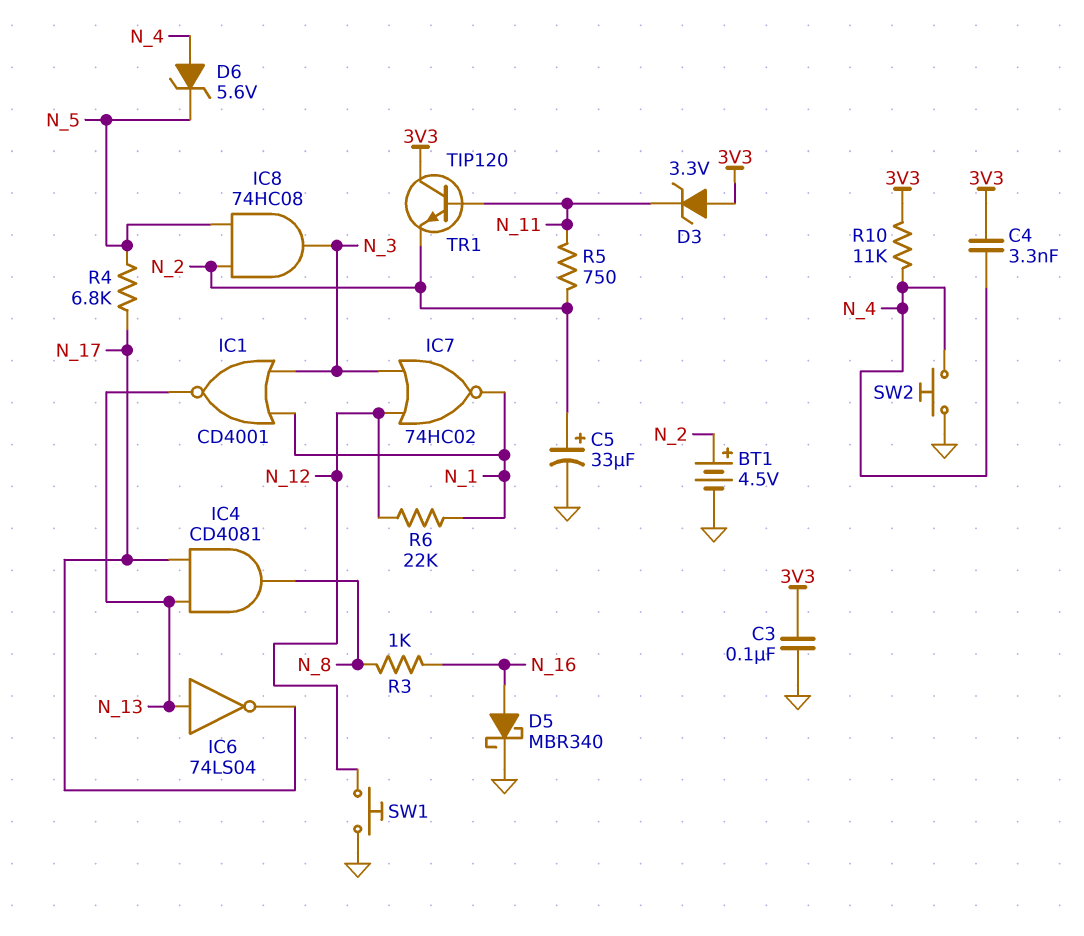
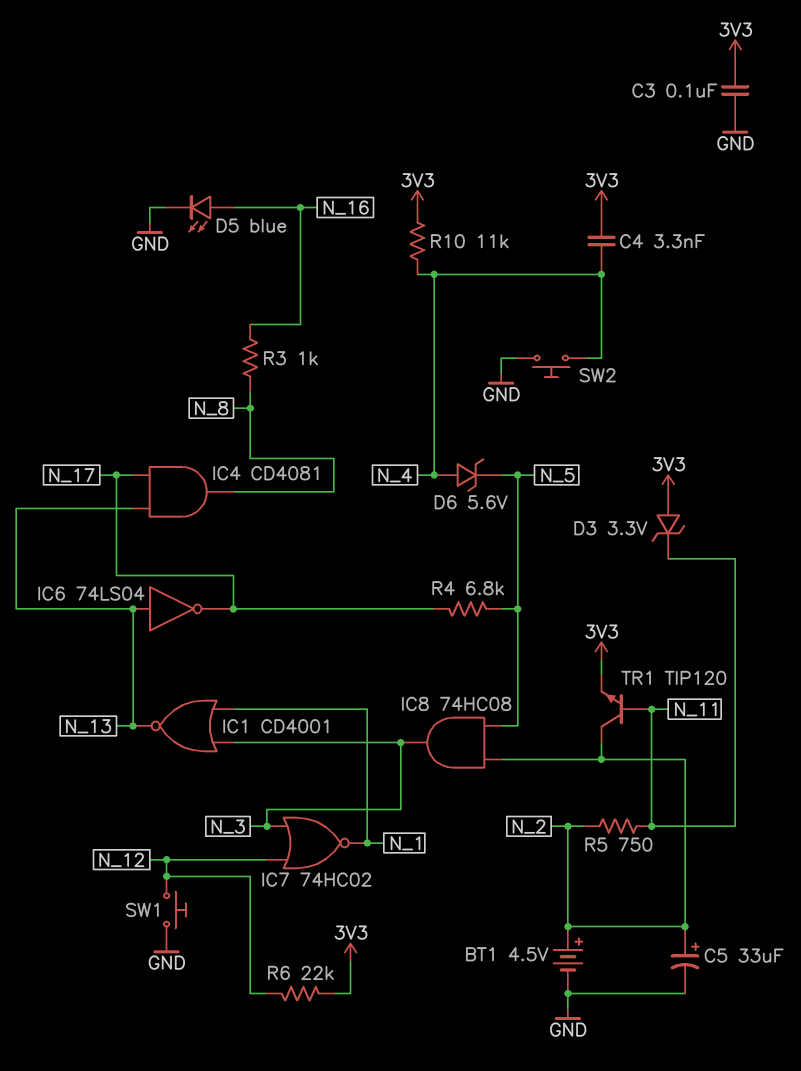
D5: schottky MBR340 (A N_16, K GND) -> LED blue (A N_16, K GND)
R6: 22k (N_1, N_12) -> 22k (3V3, N_12)
TR1: NPN TIP120 (B N_11, C 3V3, E N_2) -> NPN TIP120 (B N_11, C N_2, E 3V3)

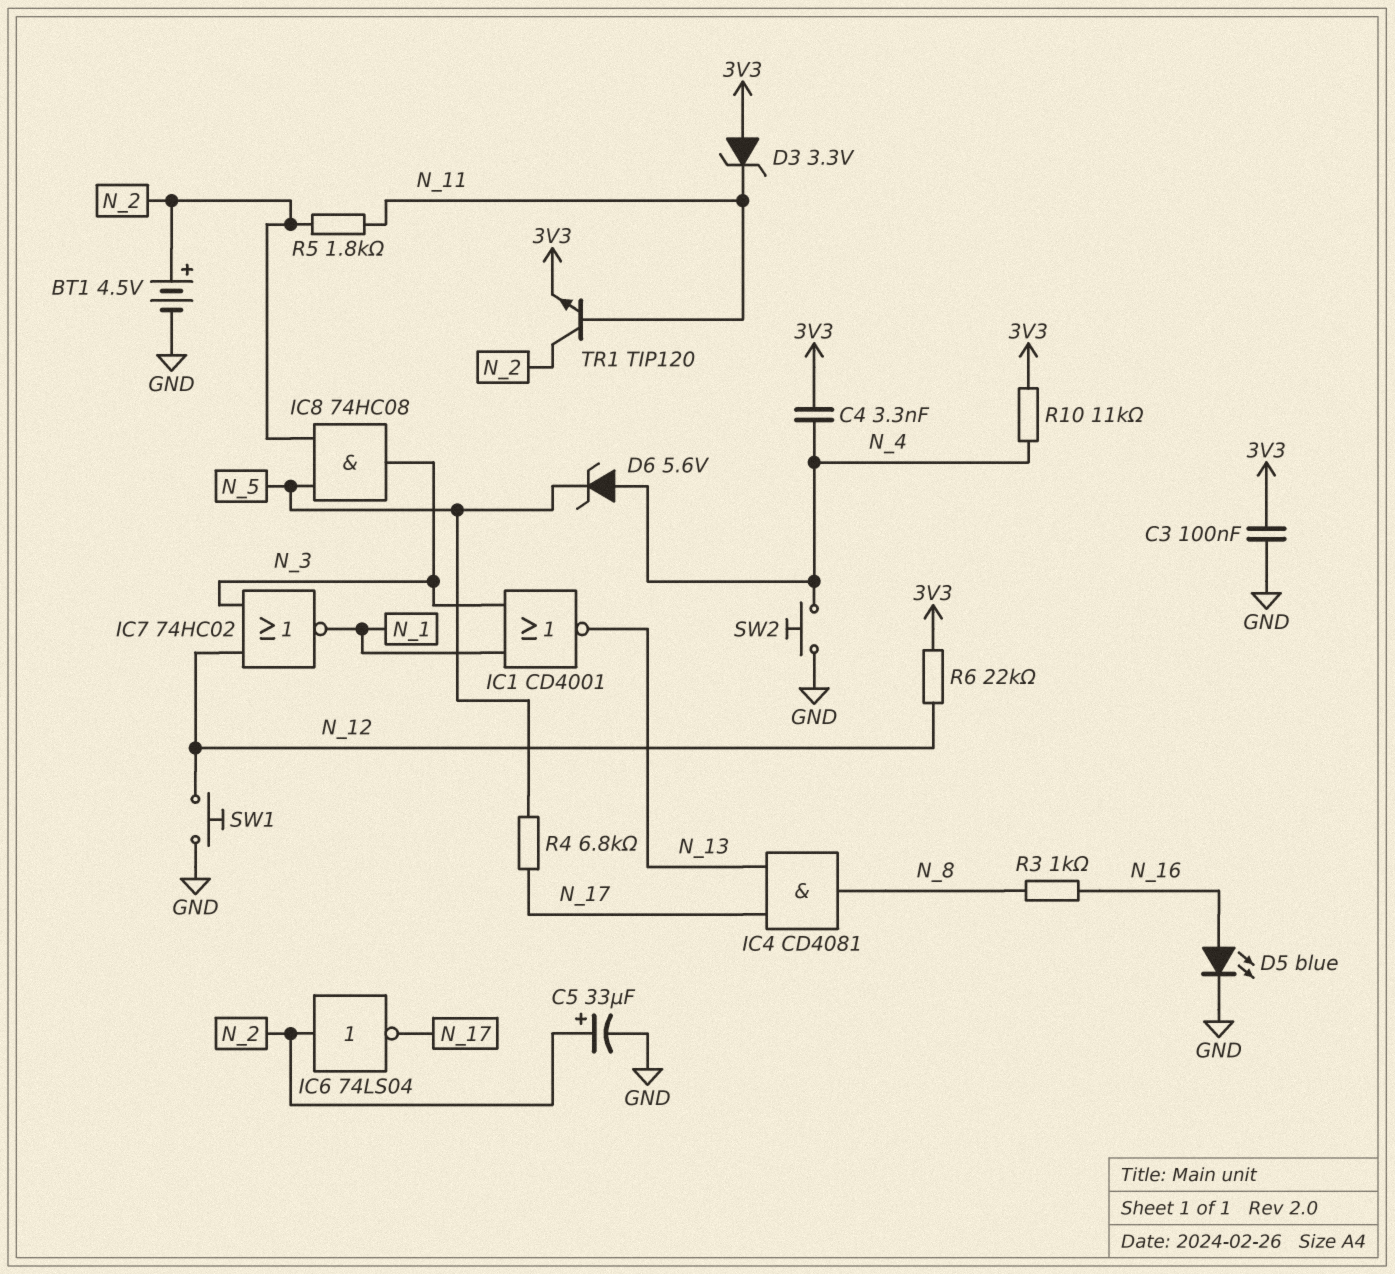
IC6: NOT 74LS04 (in N_13, out N_17) -> NOT 74LS04 (in N_2, out N_17)
R5: 750 (N_2, N_11) -> 1.8k (N_2, N_11)

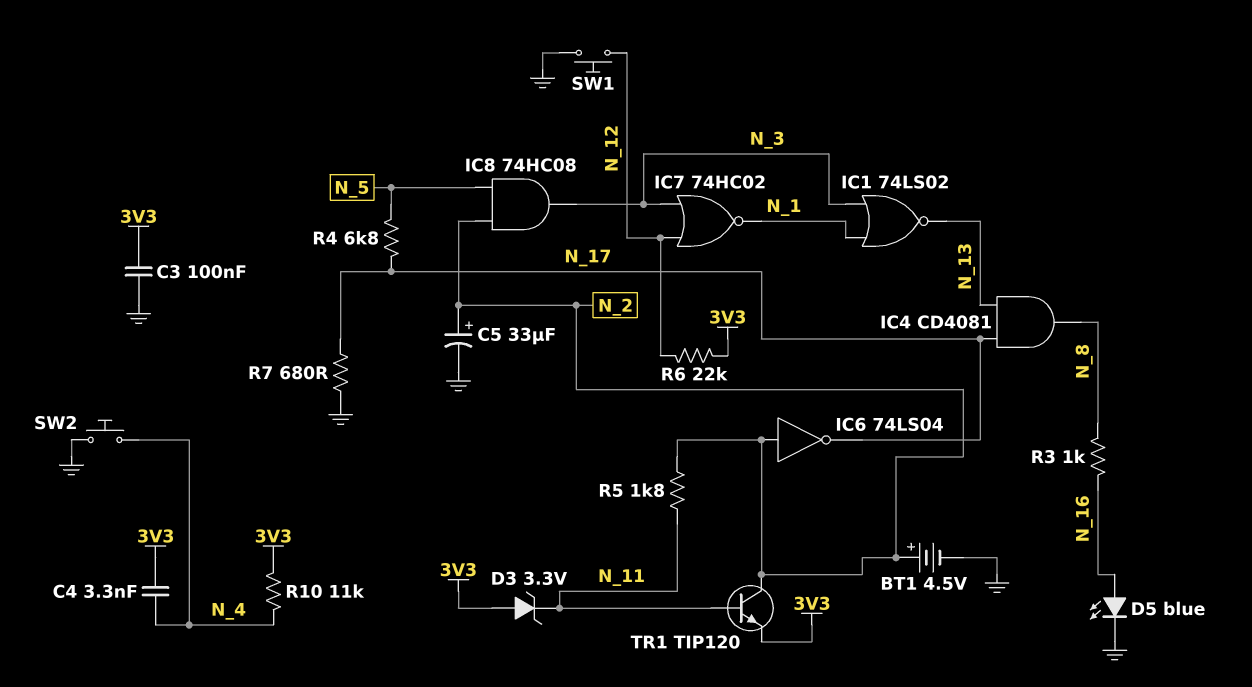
D6: zener 5.6V (A N_4, K N_5) -> none
IC1: NOR CD4001 (in N_1, in N_3, out N_13) -> NOR 74LS02 (in N_1, in N_3, out N_13)
R7: none -> 680 (GND, N_17)

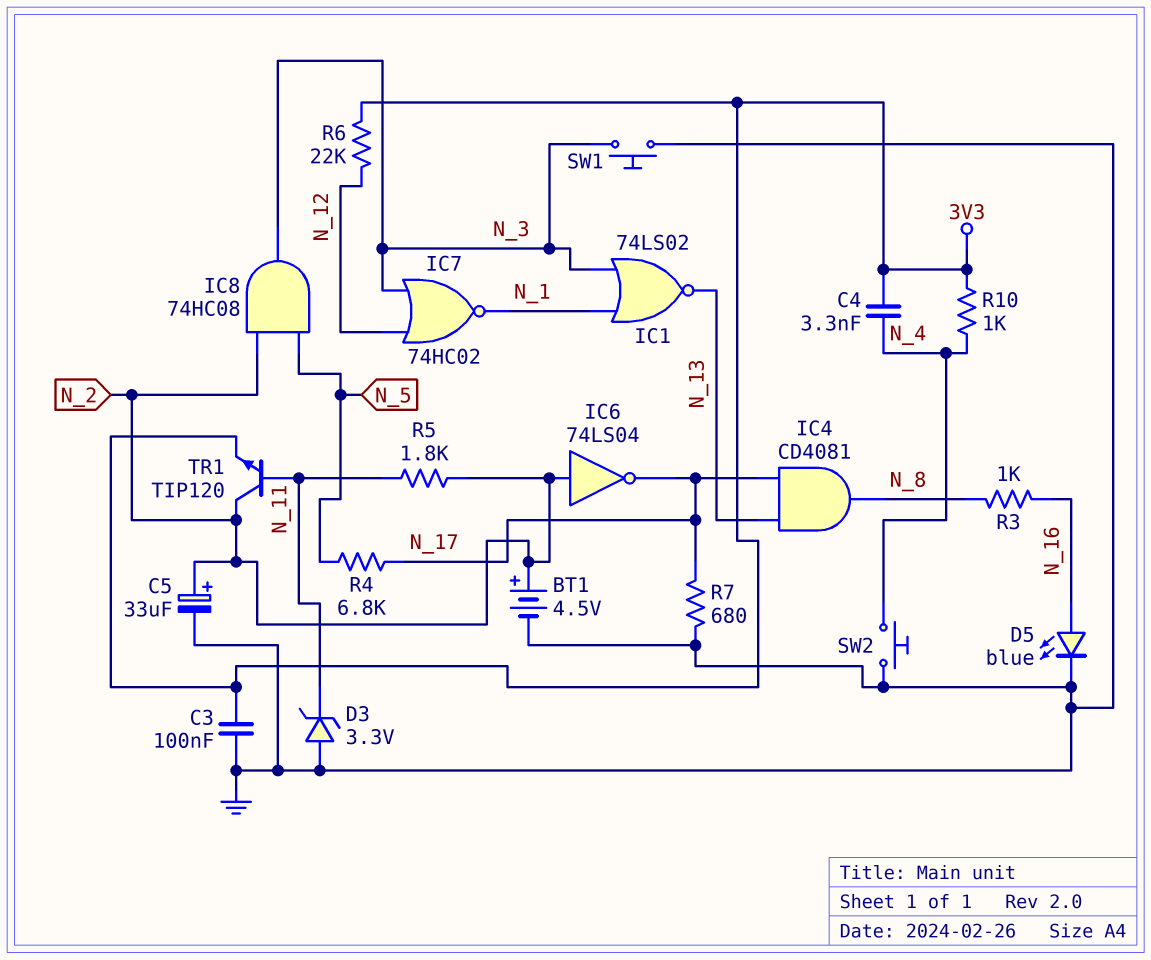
D3: zener 3.3V (A 3V3, K N_11) -> zener 3.3V (A GND, K N_11)
R10: 11k (3V3, N_4) -> 1k (3V3, N_4)
SW1: button (GND, N_12) -> button (GND, N_3)

